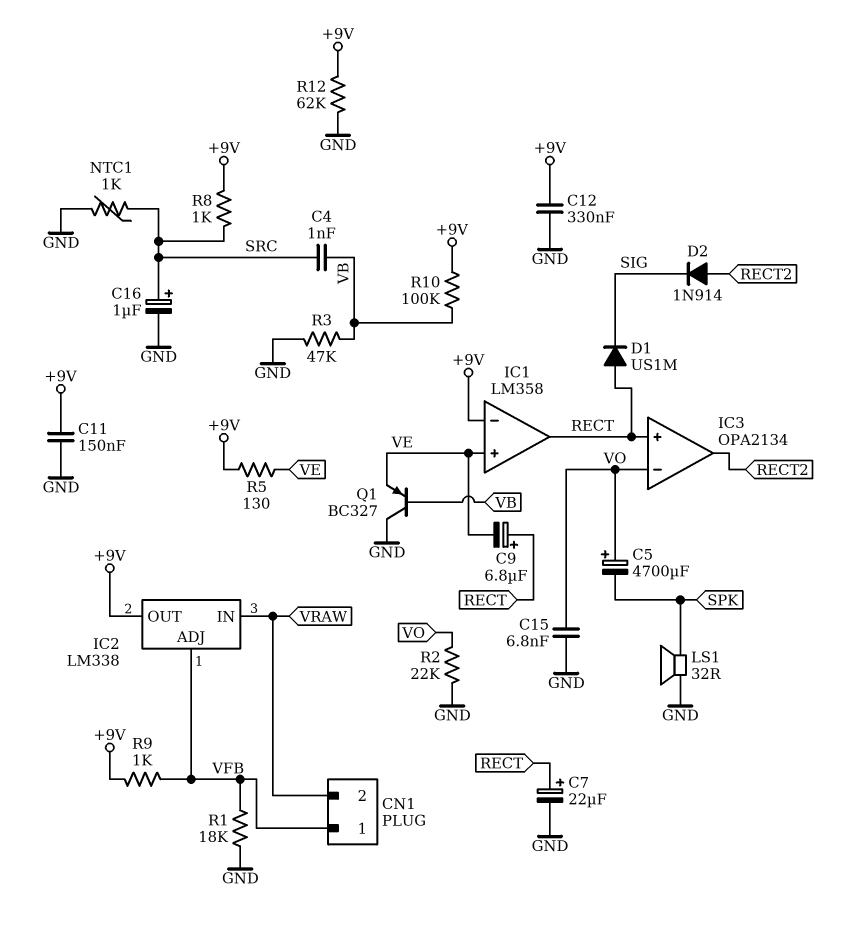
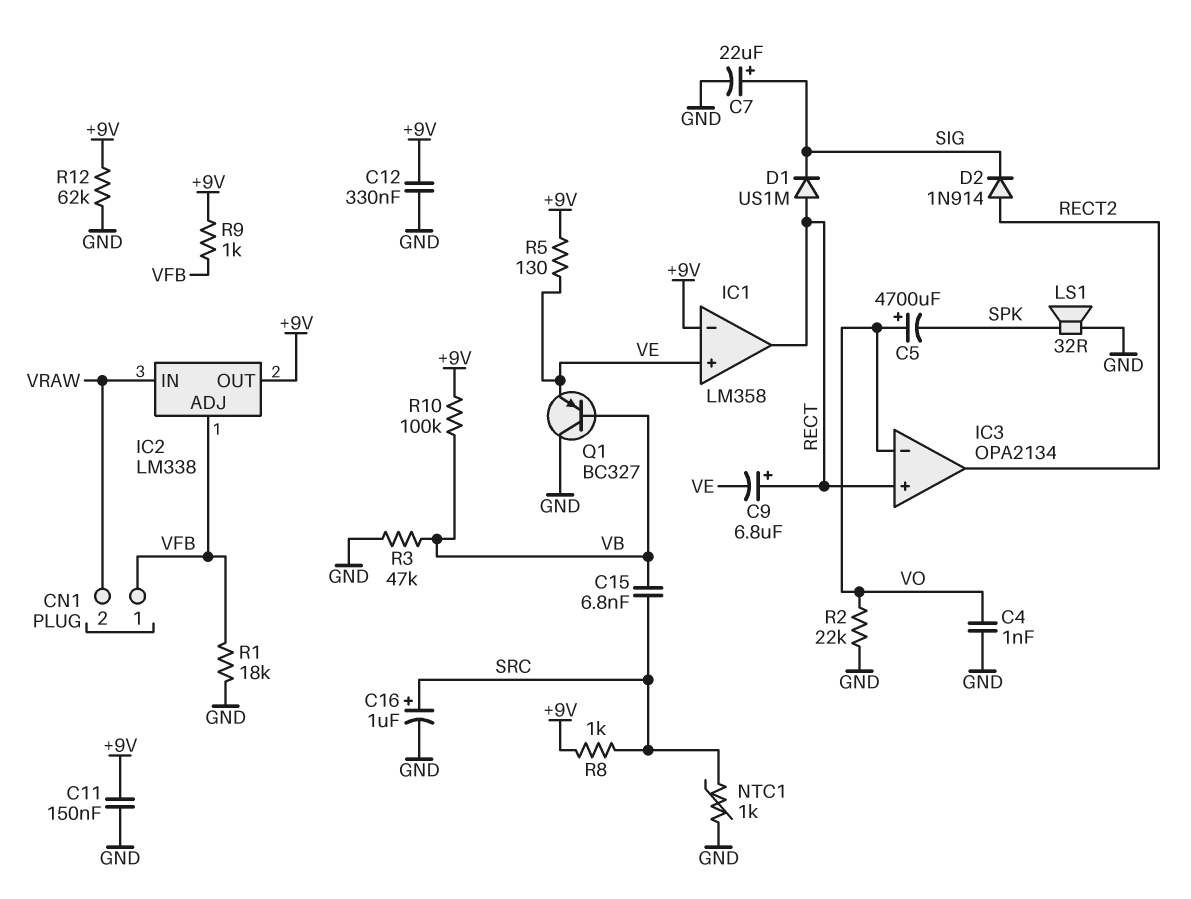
C4: 1nF (SRC, VB) -> 1nF (GND, VO)
C7: 22uF (plus RECT, minus GND) -> 22uF (plus SIG, minus GND)
C15: 6.8nF (GND, VO) -> 6.8nF (SRC, VB)

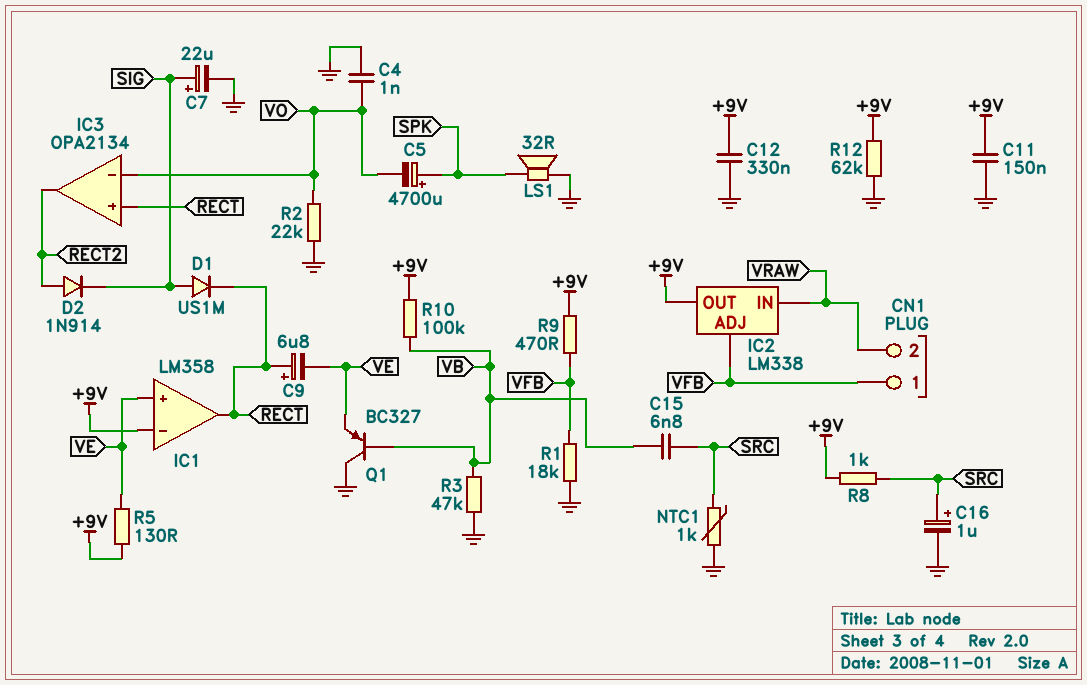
C5: 4700uF (plus VO, minus SPK) -> 4700uF (plus SPK, minus VO)
D1: diode US1M (A RECT, K SIG) -> diode US1M (A SIG, K RECT)
R9: 1k (+9V, VFB) -> 470 (+9V, VFB)

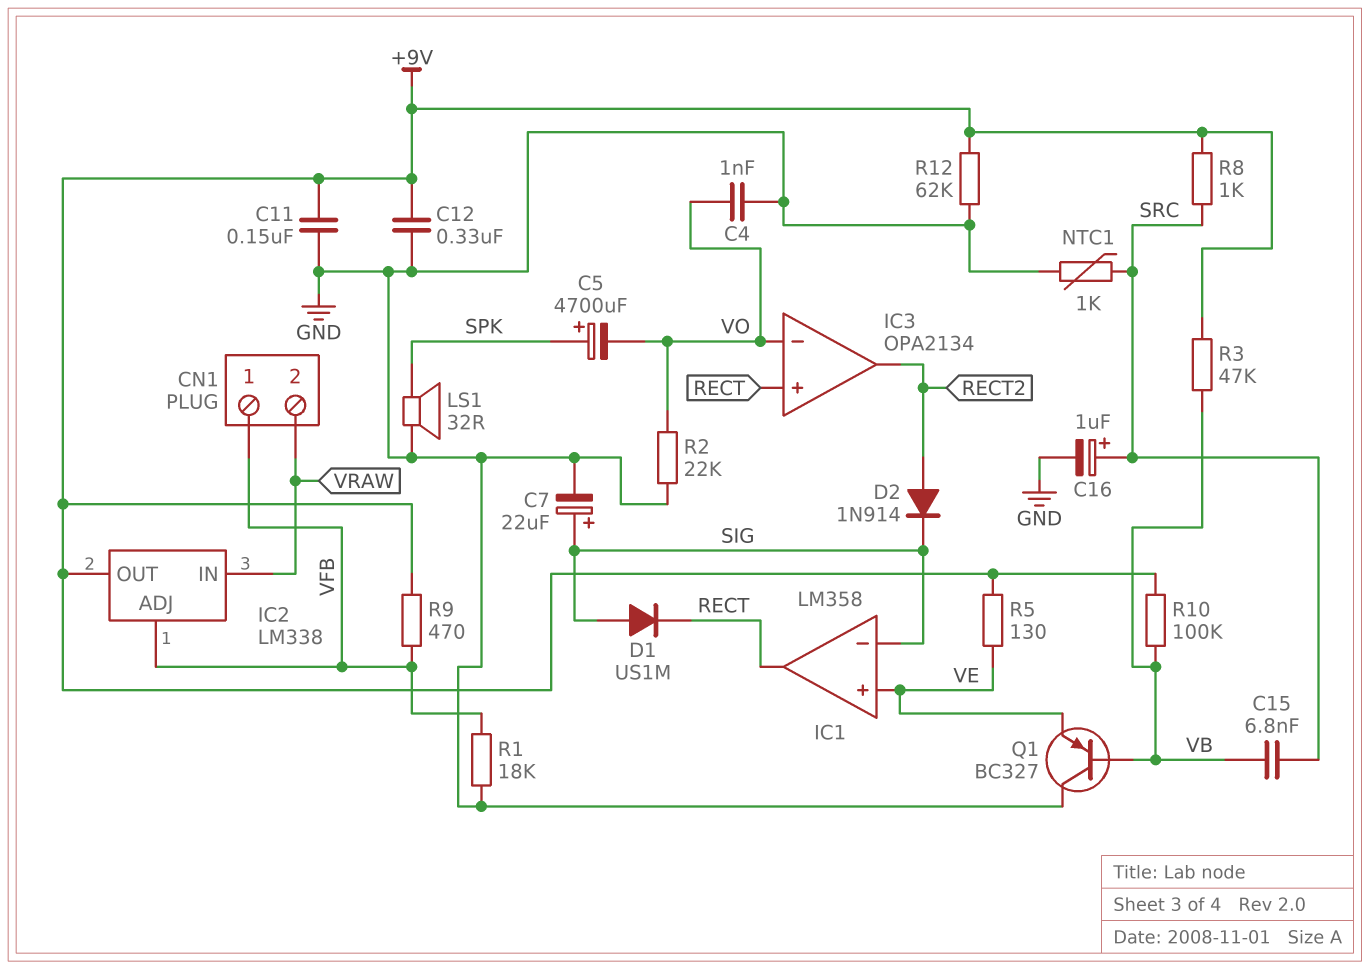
C9: 6.8uF (plus RECT, minus VE) -> none
IC1 pin in-: +9V -> SIG
R3: 47k (GND, VB) -> 47k (+9V, VB)

